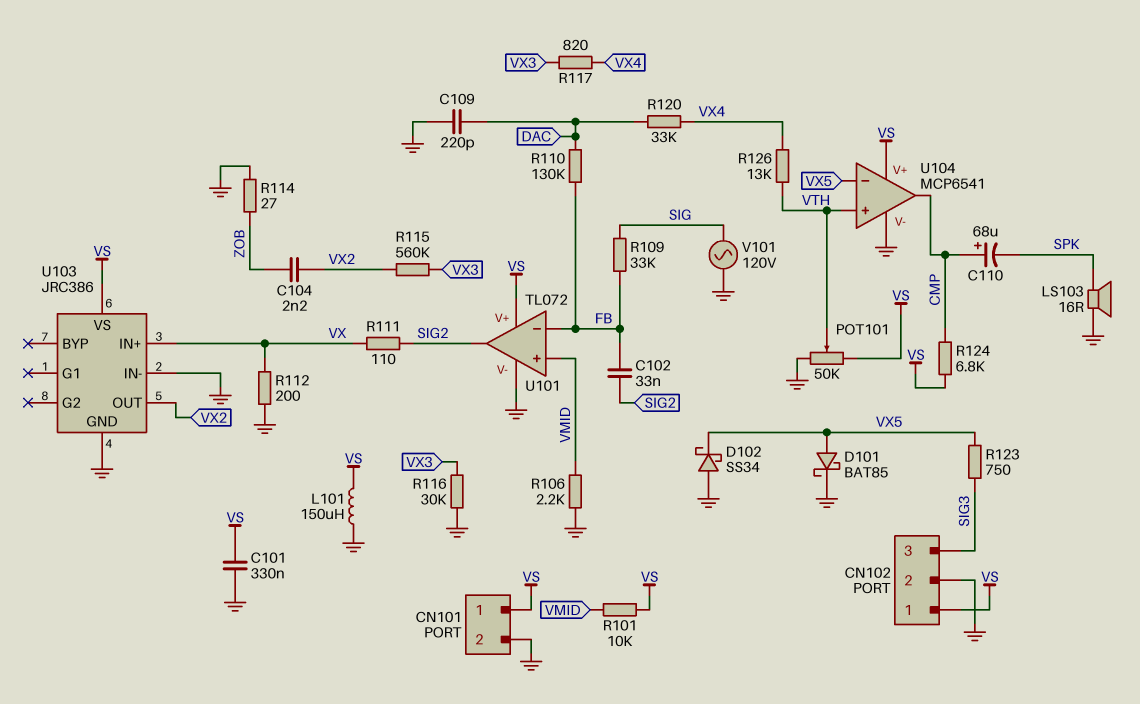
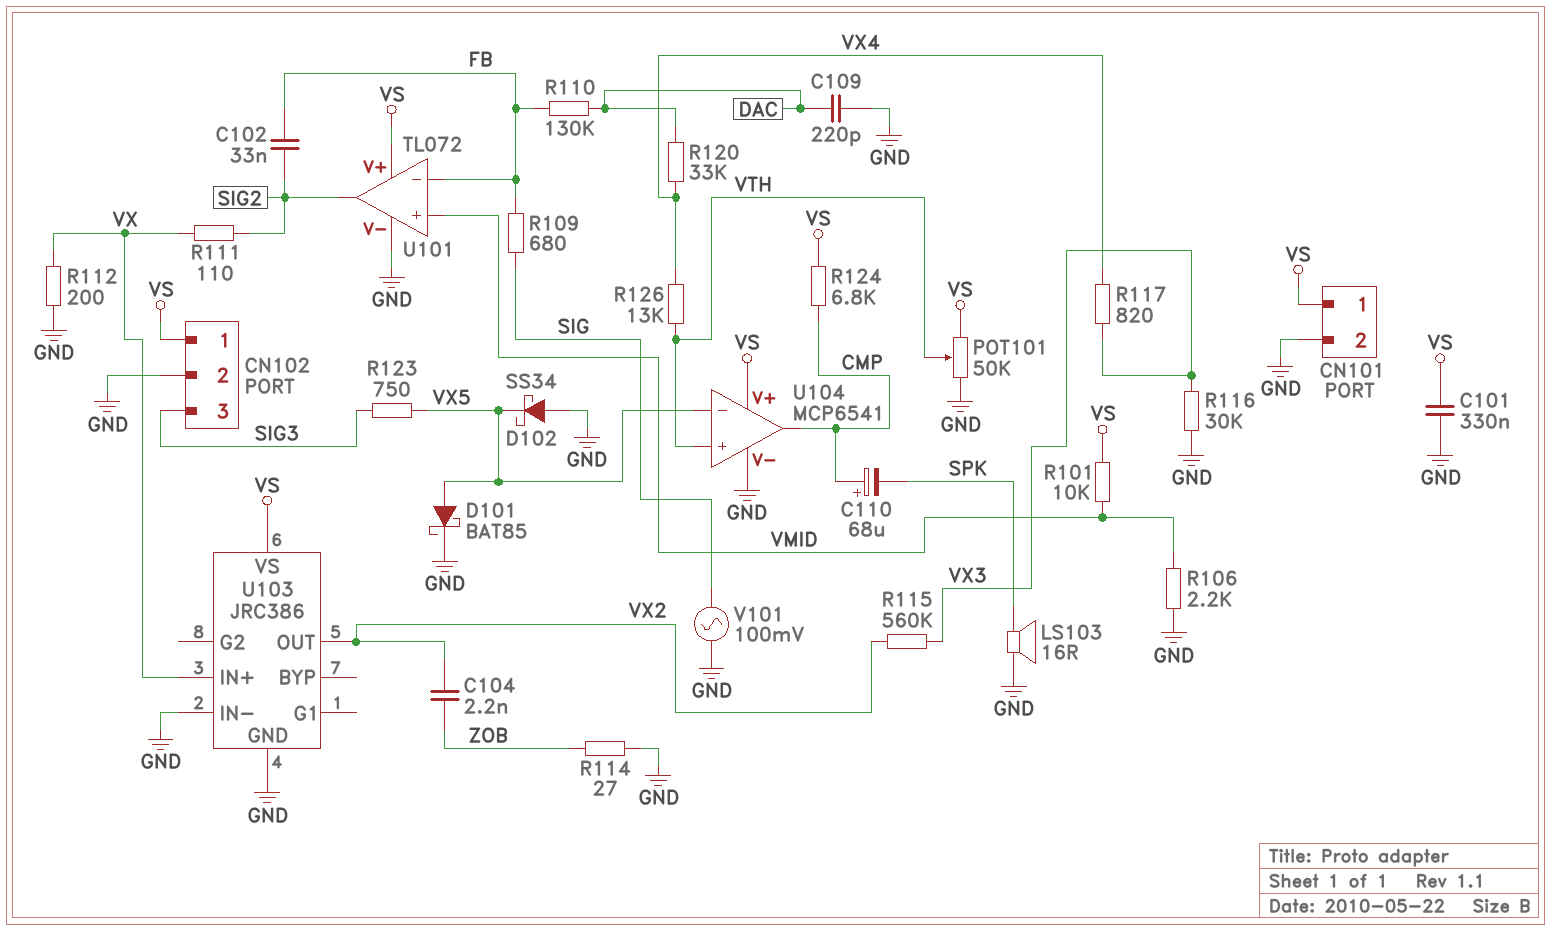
L101: 150uH (GND, VS) -> none
R109: 33k (FB, SIG) -> 680 (FB, SIG)
V101: AC 120V (GND, SIG) -> AC 100mV (GND, SIG)

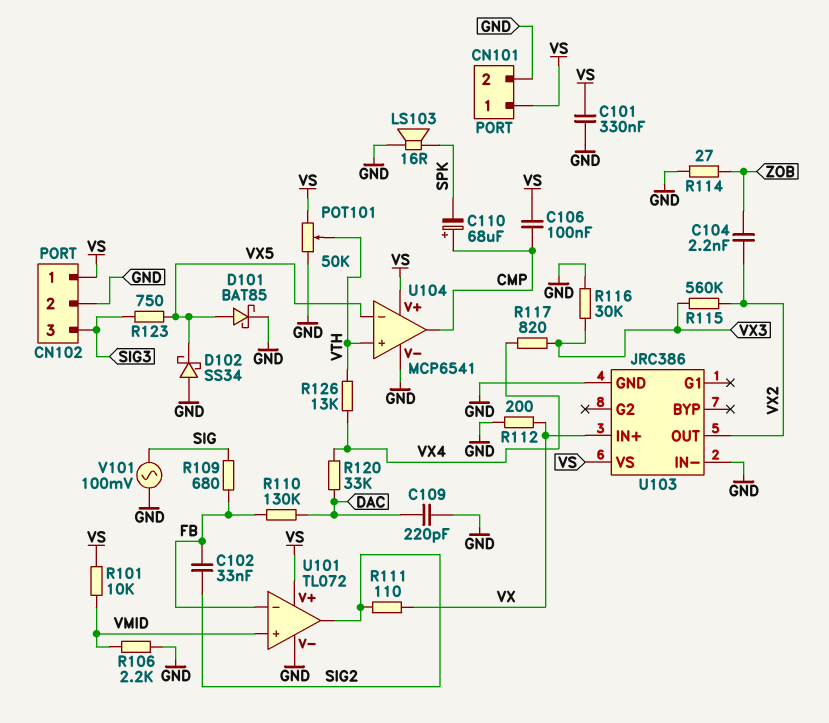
C106: none -> 100nF (CMP, VS)
R124: 6.8k (CMP, VS) -> none

